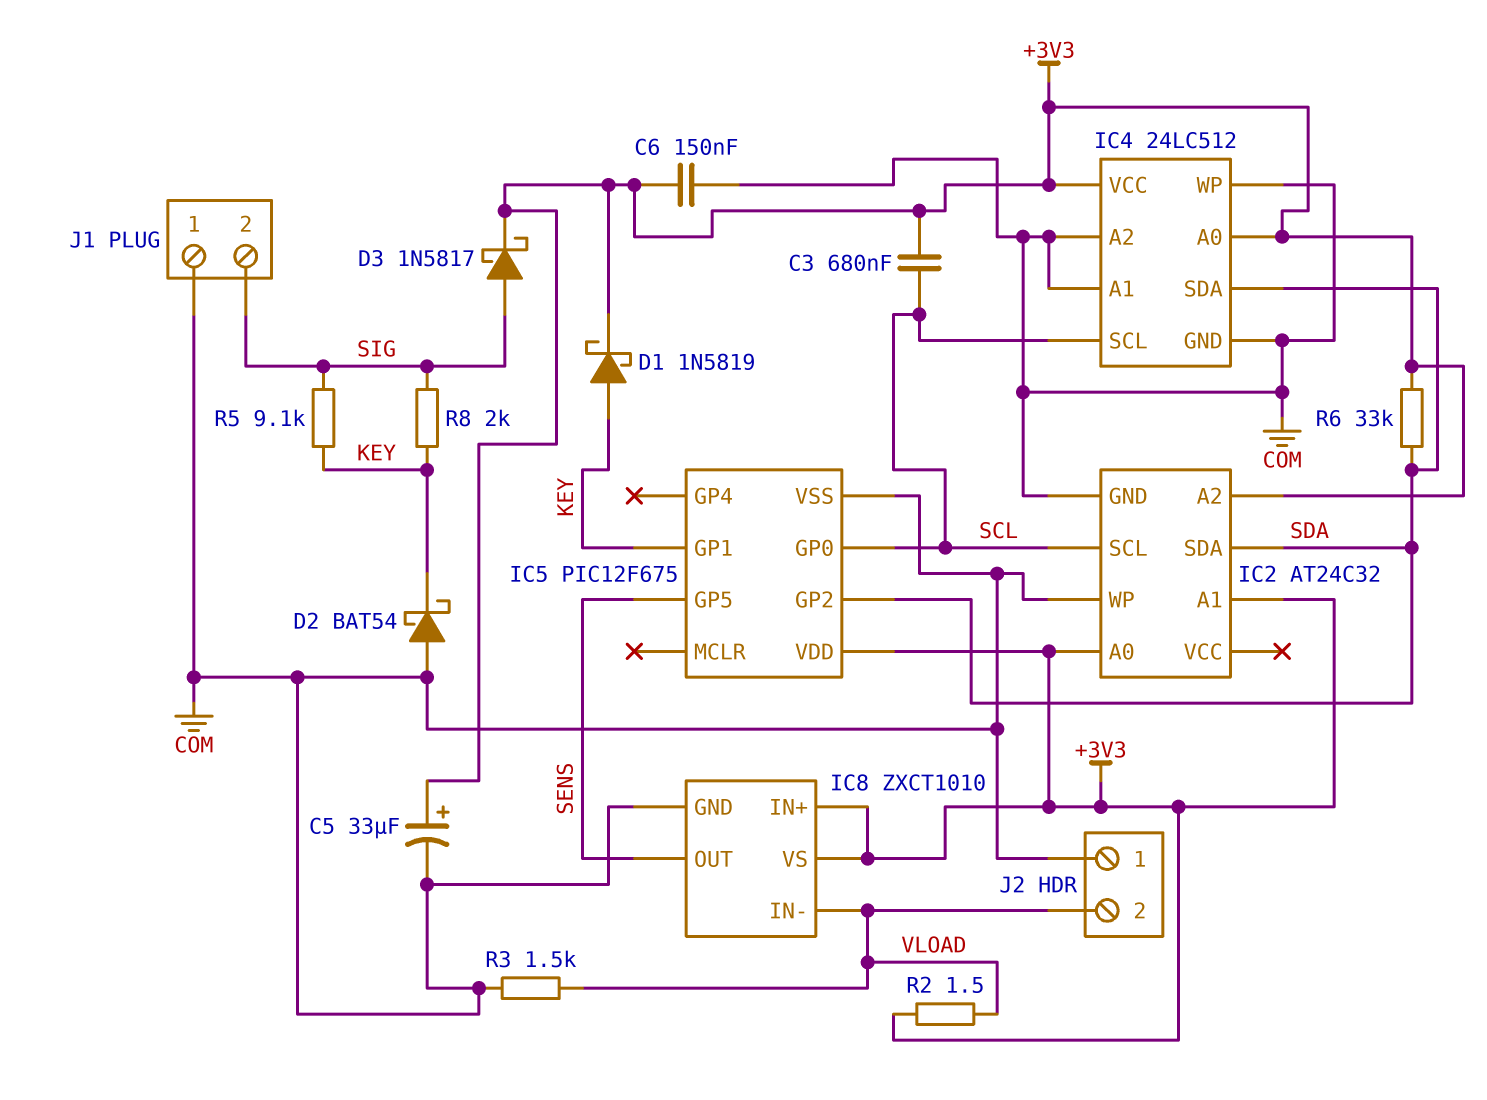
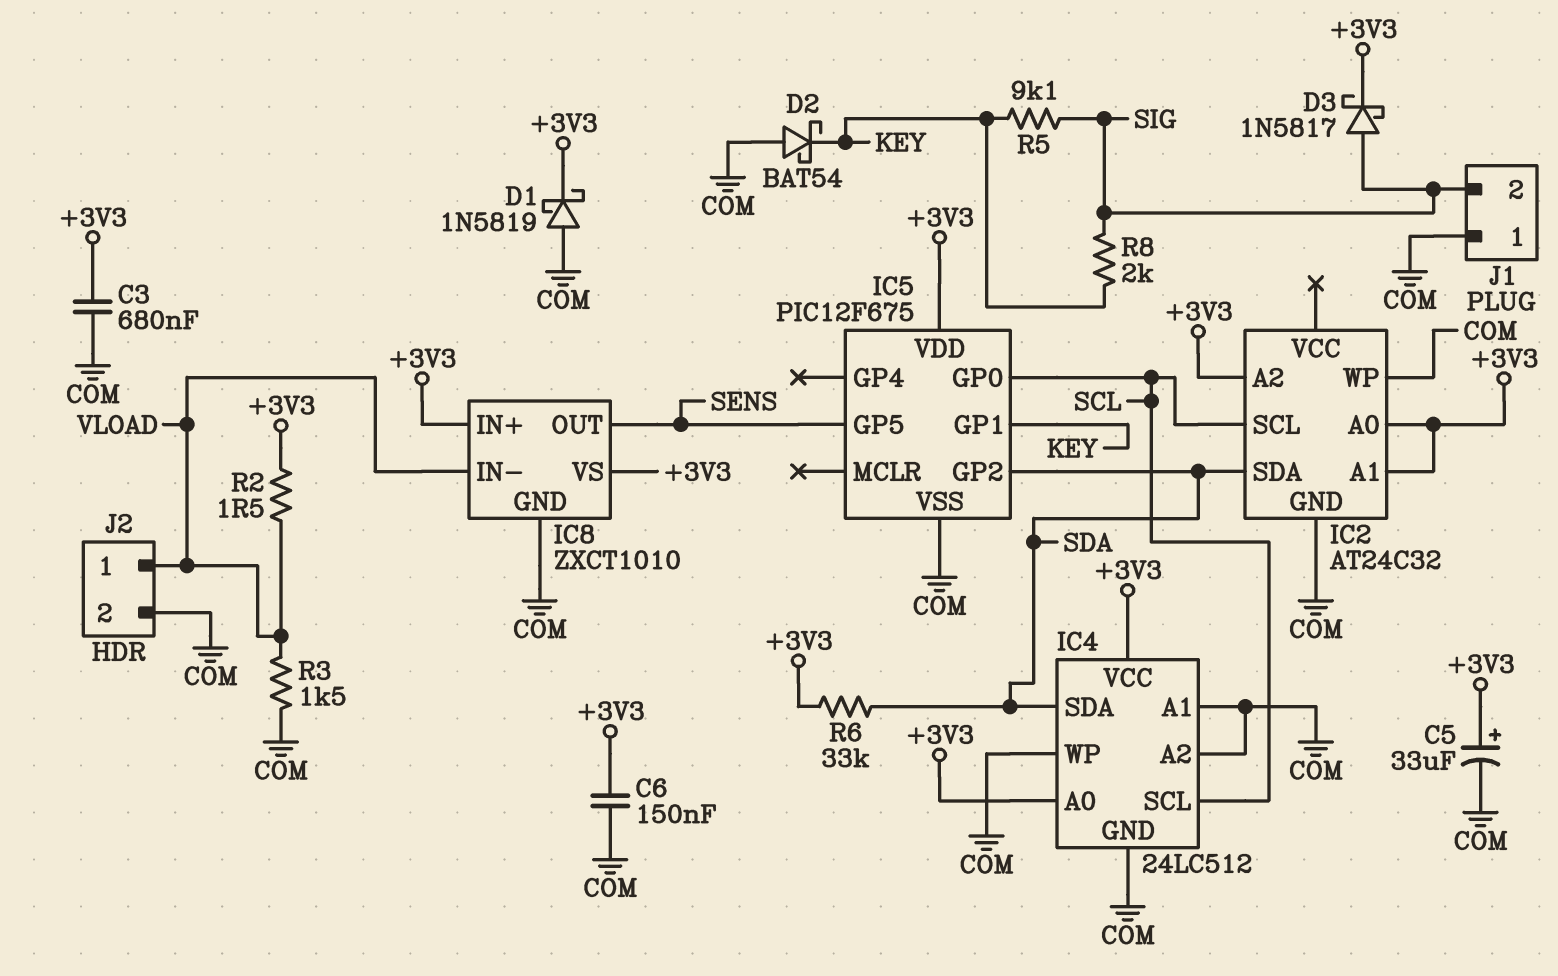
C3: 680nF (+3V3, SCL) -> 680nF (+3V3, COM)
D1: schottky 1N5819 (A KEY, K +3V3) -> schottky 1N5819 (A COM, K +3V3)
J2 pin 1: COM -> VLOAD
J2 pin 2: VLOAD -> COM

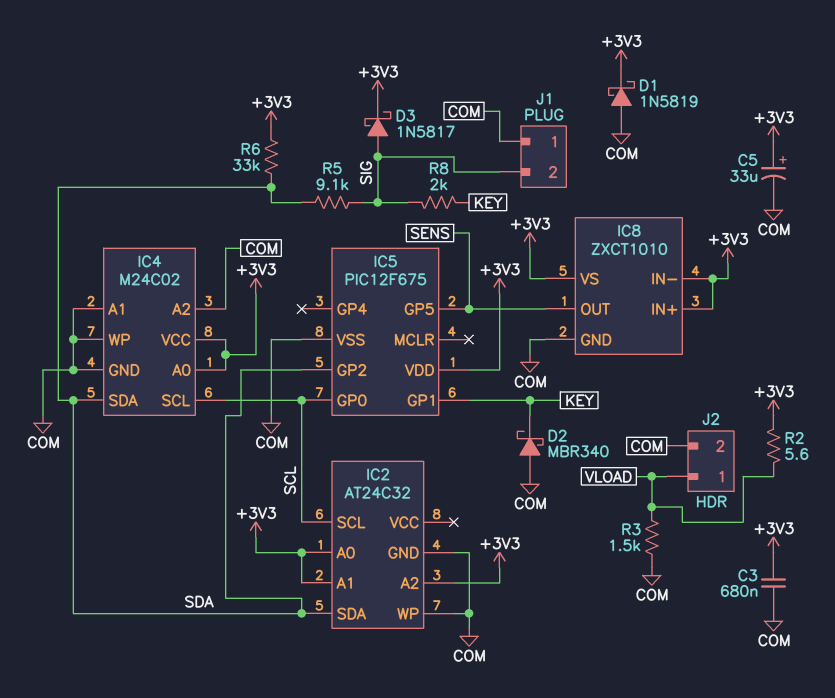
C6: 150nF (+3V3, COM) -> none
D2: schottky BAT54 (A COM, K KEY) -> schottky MBR340 (A COM, K KEY)
IC4: 24LC512 -> M24C02
IC8 pin IN-: VLOAD -> +3V3
R2: 1.5 (+3V3, VLOAD) -> 5.6 (+3V3, VLOAD)
R5: 9.1k (KEY, SIG) -> 9.1k (SDA, SIG)

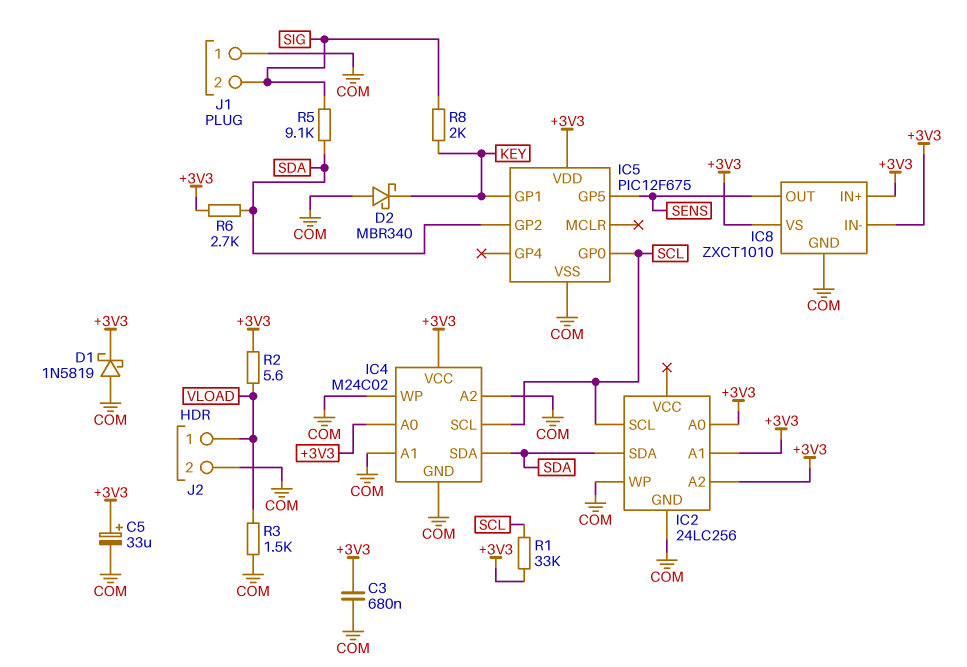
D3: schottky 1N5817 (A SIG, K +3V3) -> none
IC2: AT24C32 -> 24LC256
R1: none -> 33k (+3V3, SCL)
R6: 33k (+3V3, SDA) -> 2.7k (+3V3, SDA)

